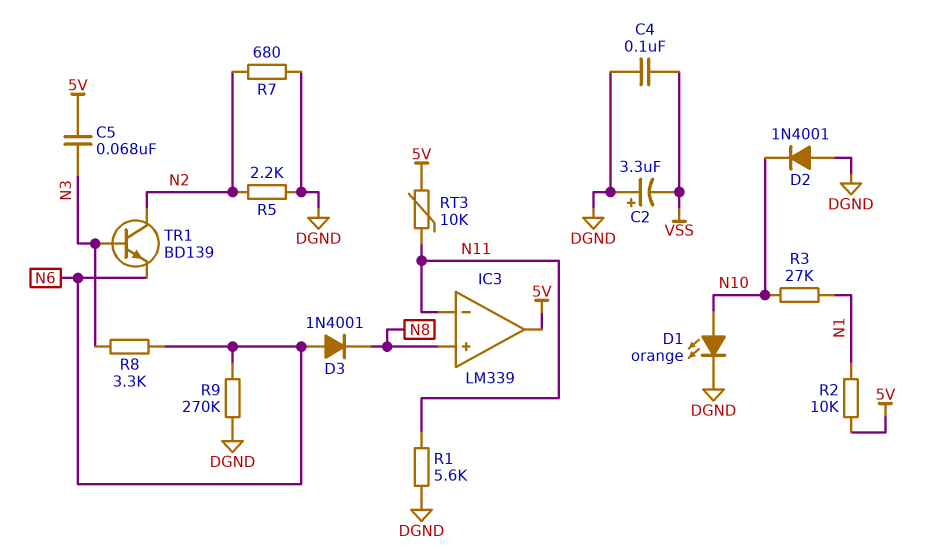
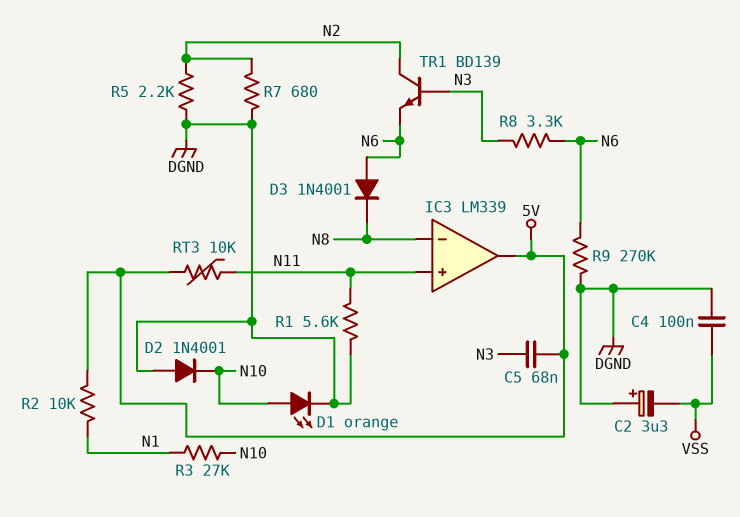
IC3 pin in+: N8 -> N11
IC3 pin in-: N11 -> N8

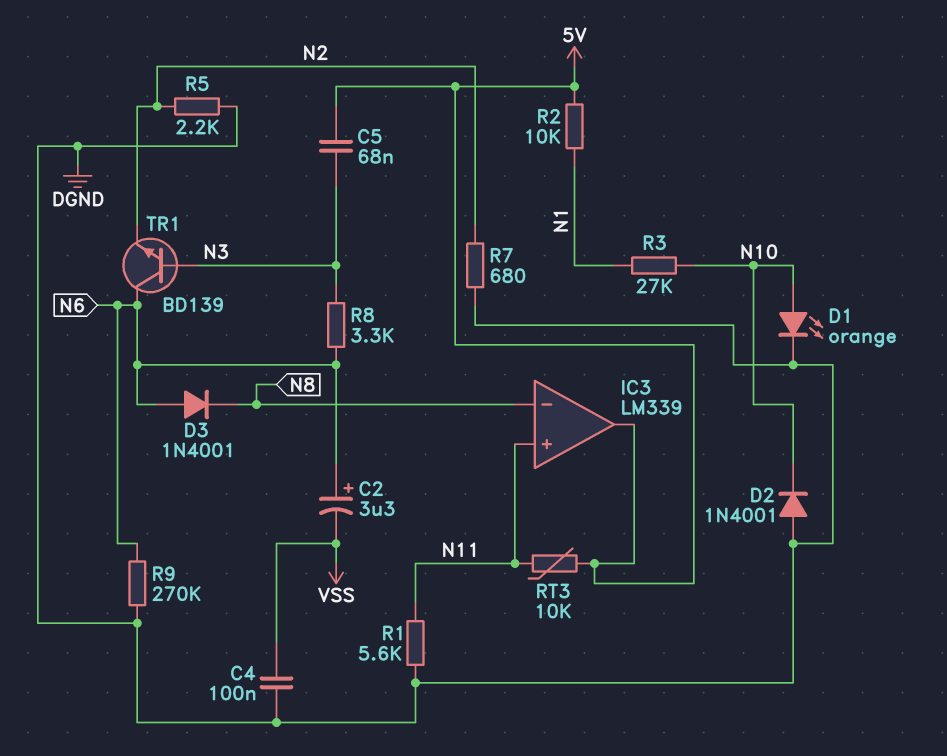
C2: 3.3uF (plus DGND, minus VSS) -> 3.3uF (plus N6, minus VSS)
TR1: NPN BD139 (B N3, C N2, E N6) -> NPN BD139 (B N3, C N6, E N2)

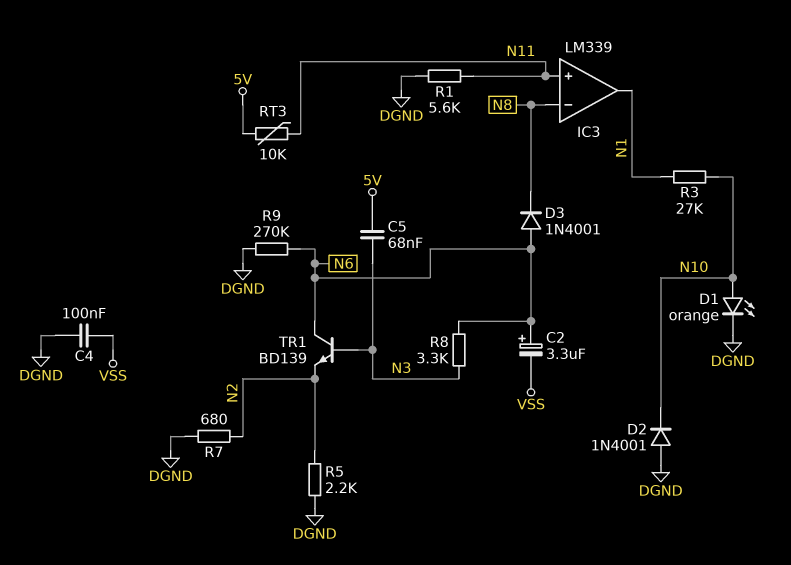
IC3 pin out: 5V -> N1
R2: 10k (5V, N1) -> none

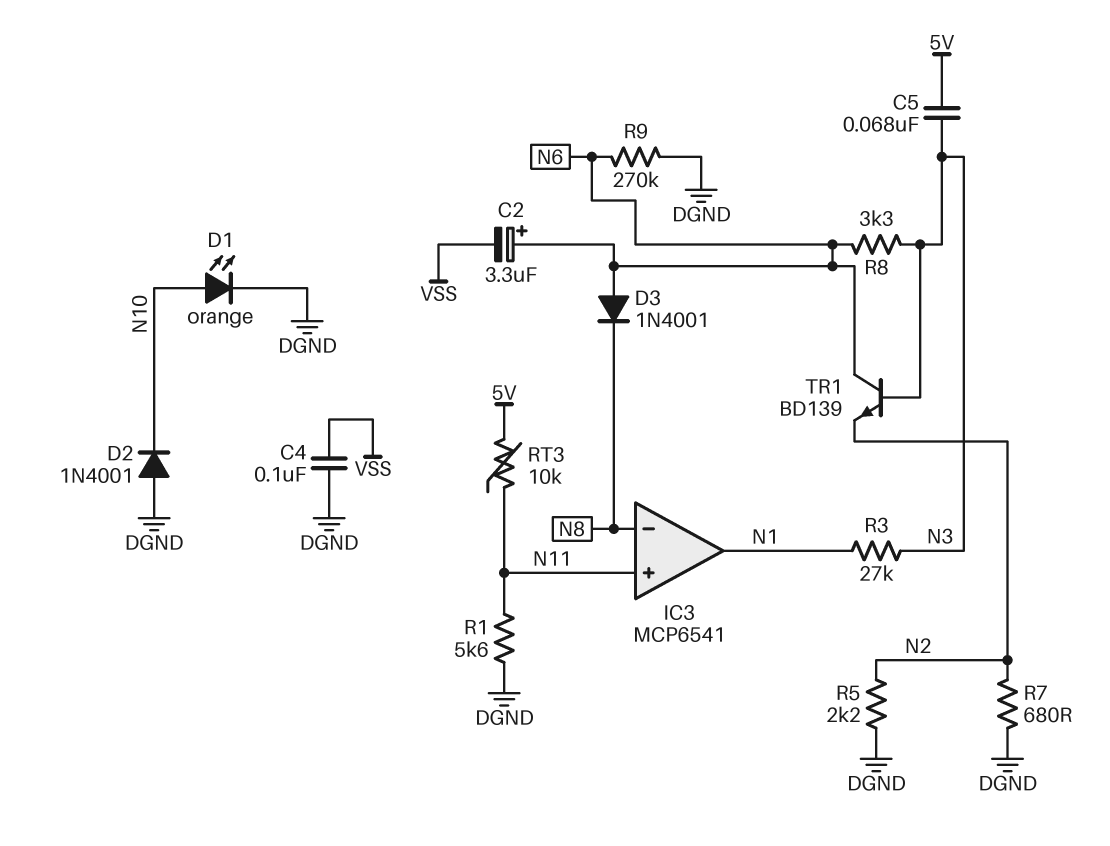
IC3: LM339 -> MCP6541
R3: 27k (N1, N10) -> 27k (N1, N3)

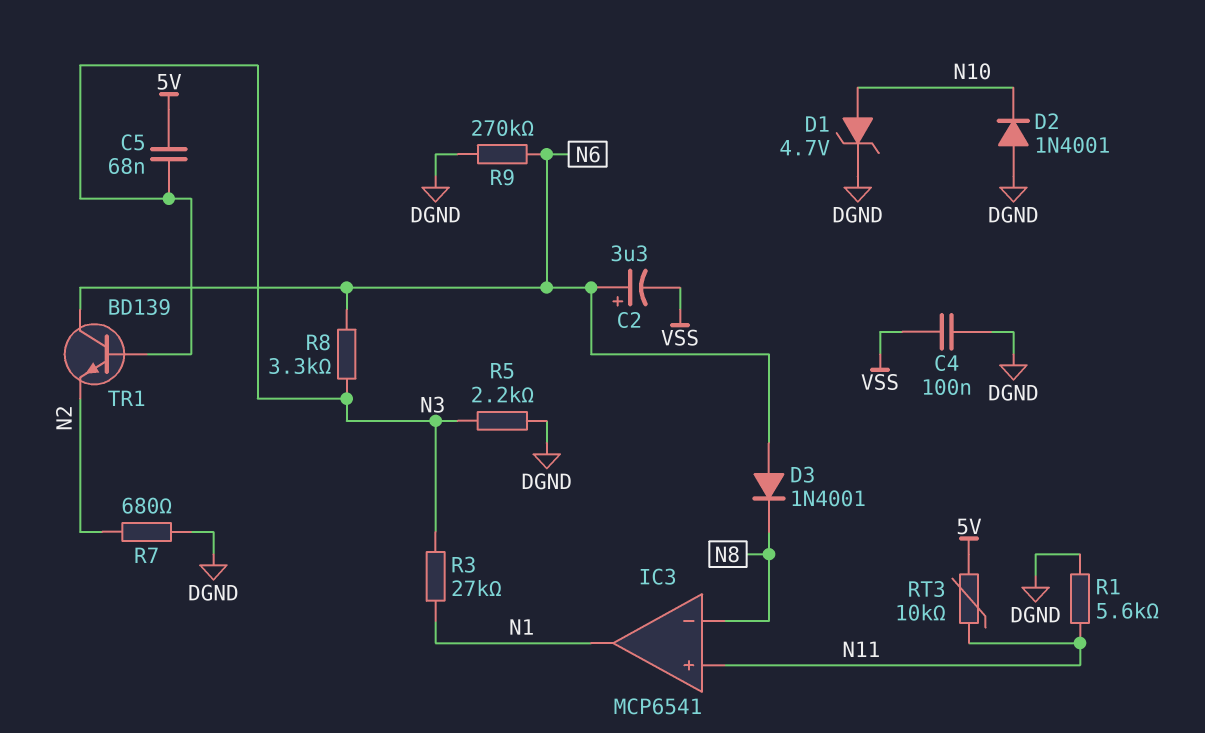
D1: LED orange (A N10, K DGND) -> zener 4.7V (A N10, K DGND)
R5: 2.2k (DGND, N2) -> 2.2k (DGND, N3)

